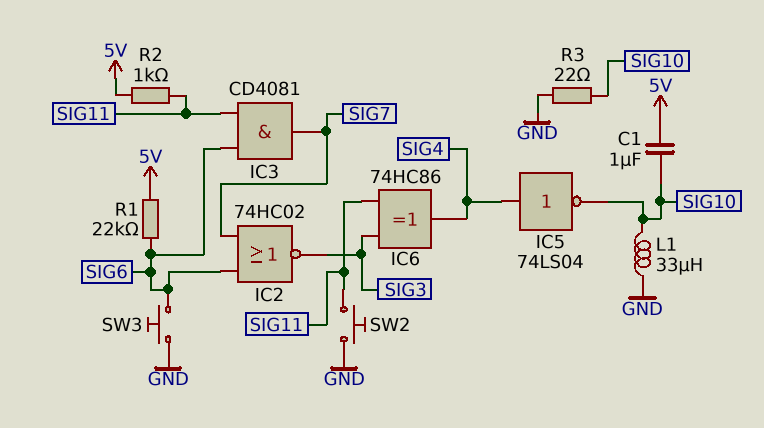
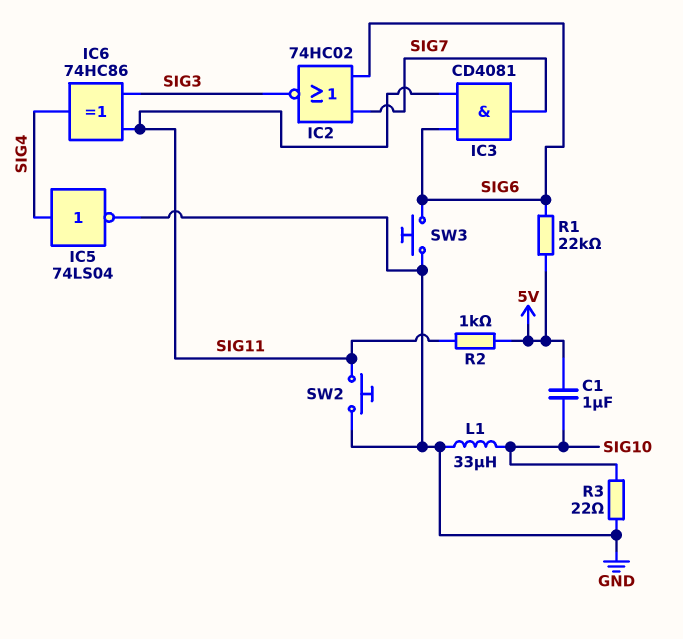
IC5: NOT 74LS04 (in SIG4, out SIG10) -> NOT 74LS04 (in SIG4, out GND)

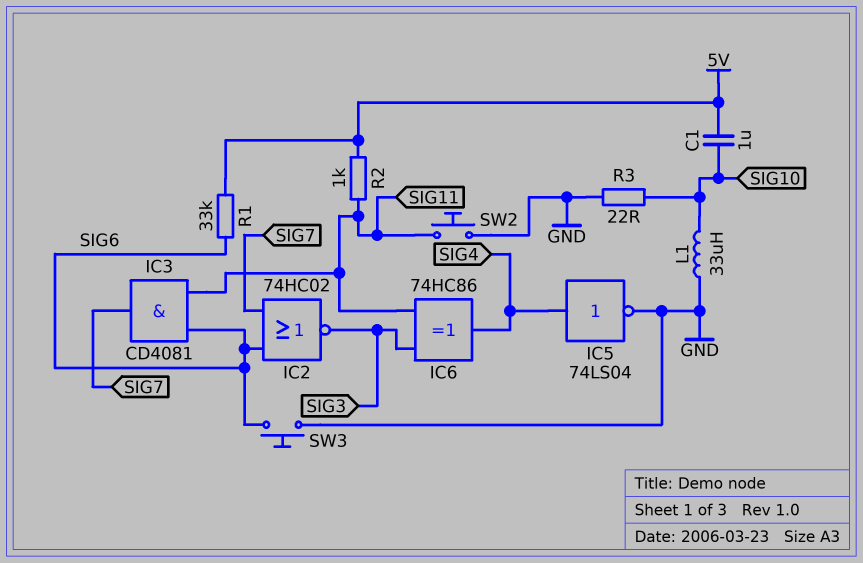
R1: 22k (5V, SIG6) -> 33k (5V, SIG6)

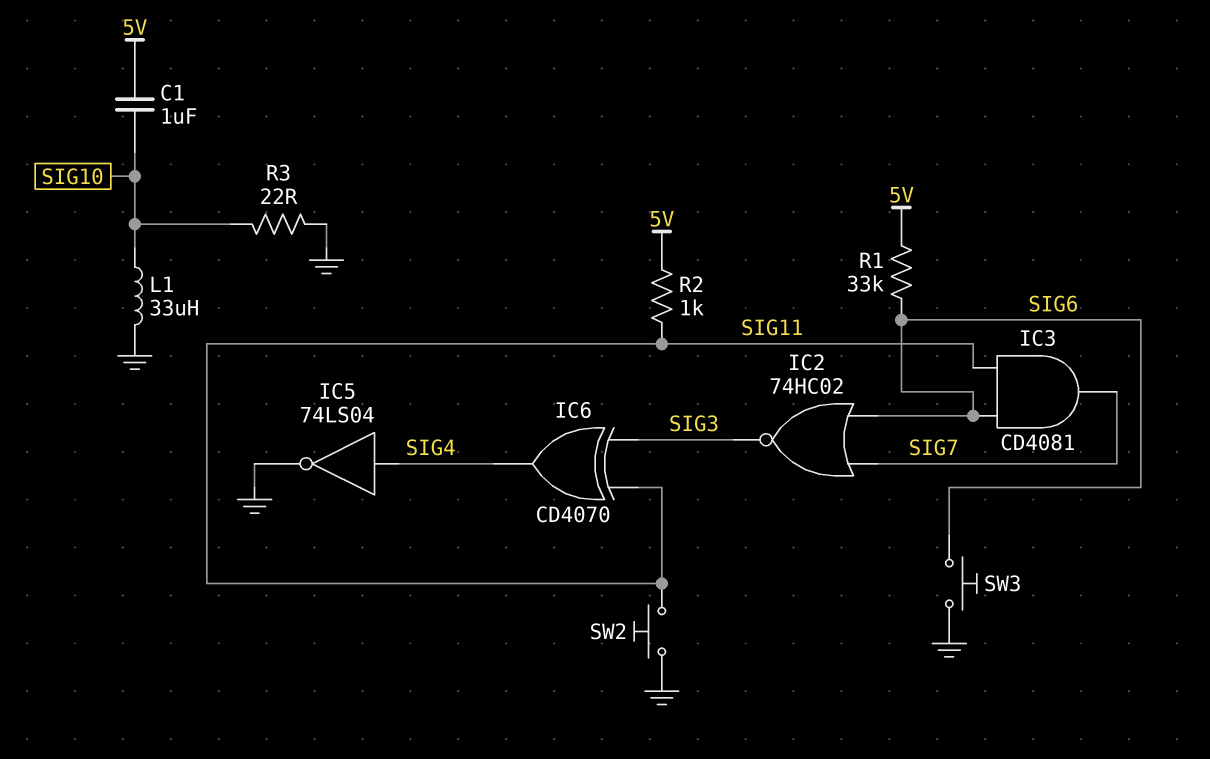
IC6: XOR 74HC86 (in SIG3, in SIG11, out SIG4) -> XOR CD4070 (in SIG3, in SIG11, out SIG4)

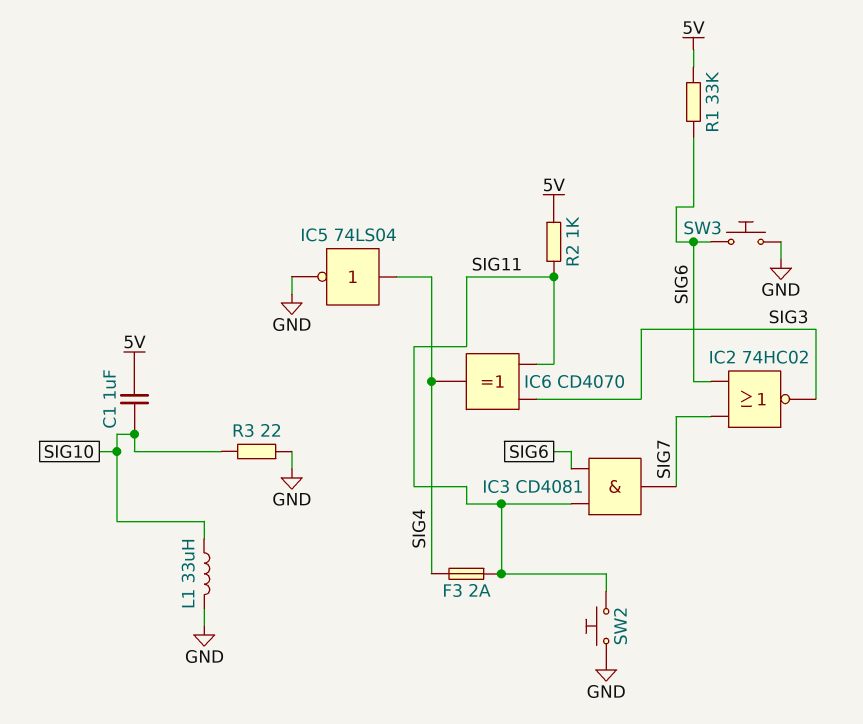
F3: none -> 2A (SIG4, SIG11)

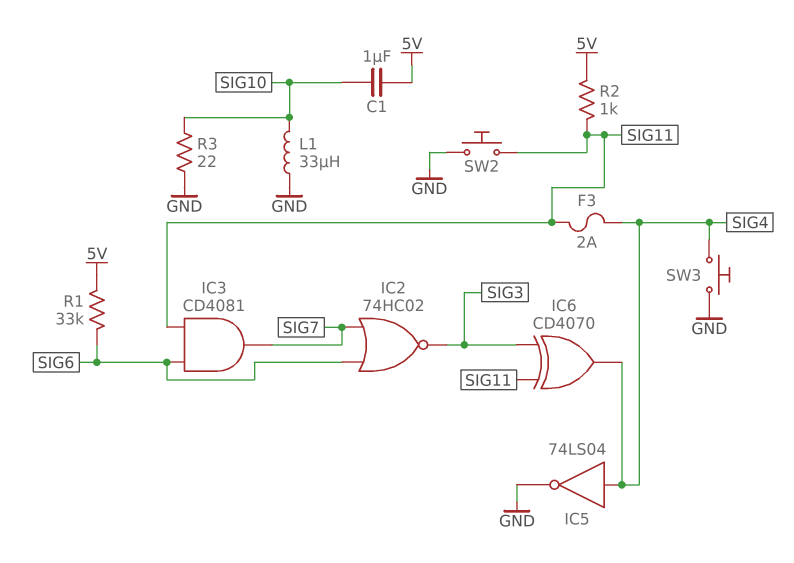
SW3: button (GND, SIG6) -> button (GND, SIG4)

